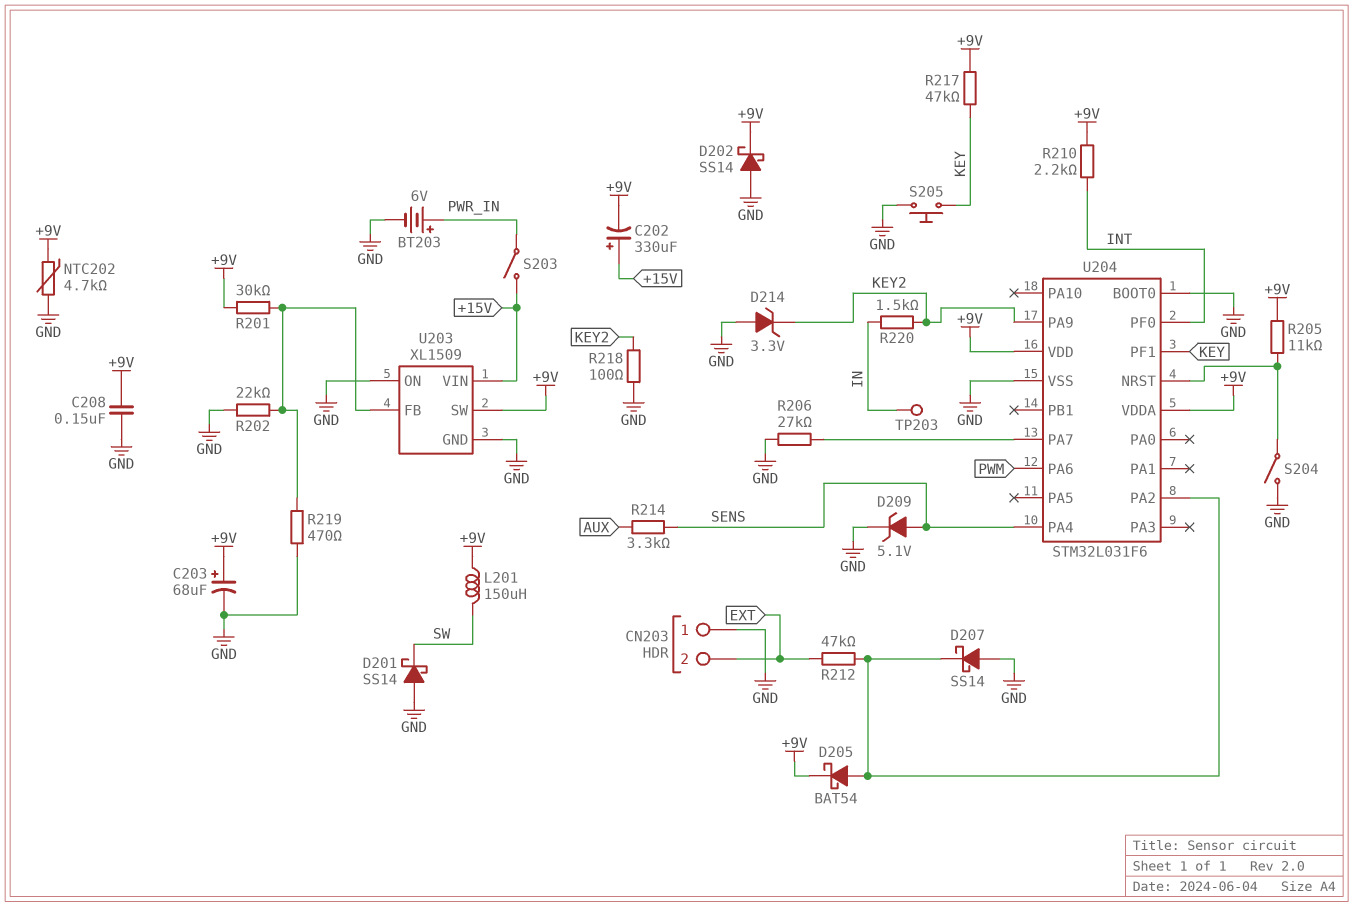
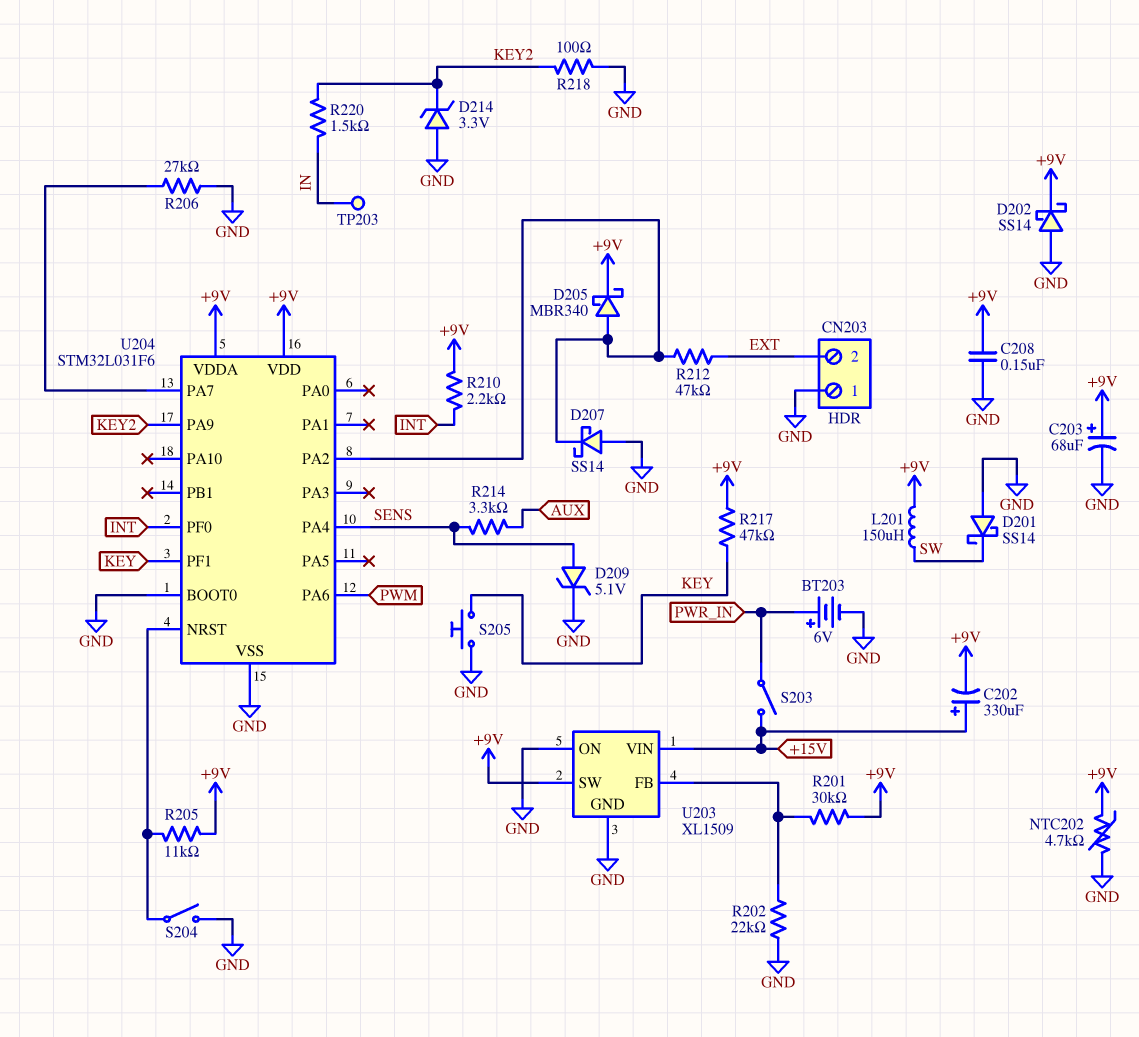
D205: schottky BAT54 (A U204/PA2, K +9V) -> schottky MBR340 (A U204/PA2, K +9V)
R219: 470 (GND, U203/FB) -> none

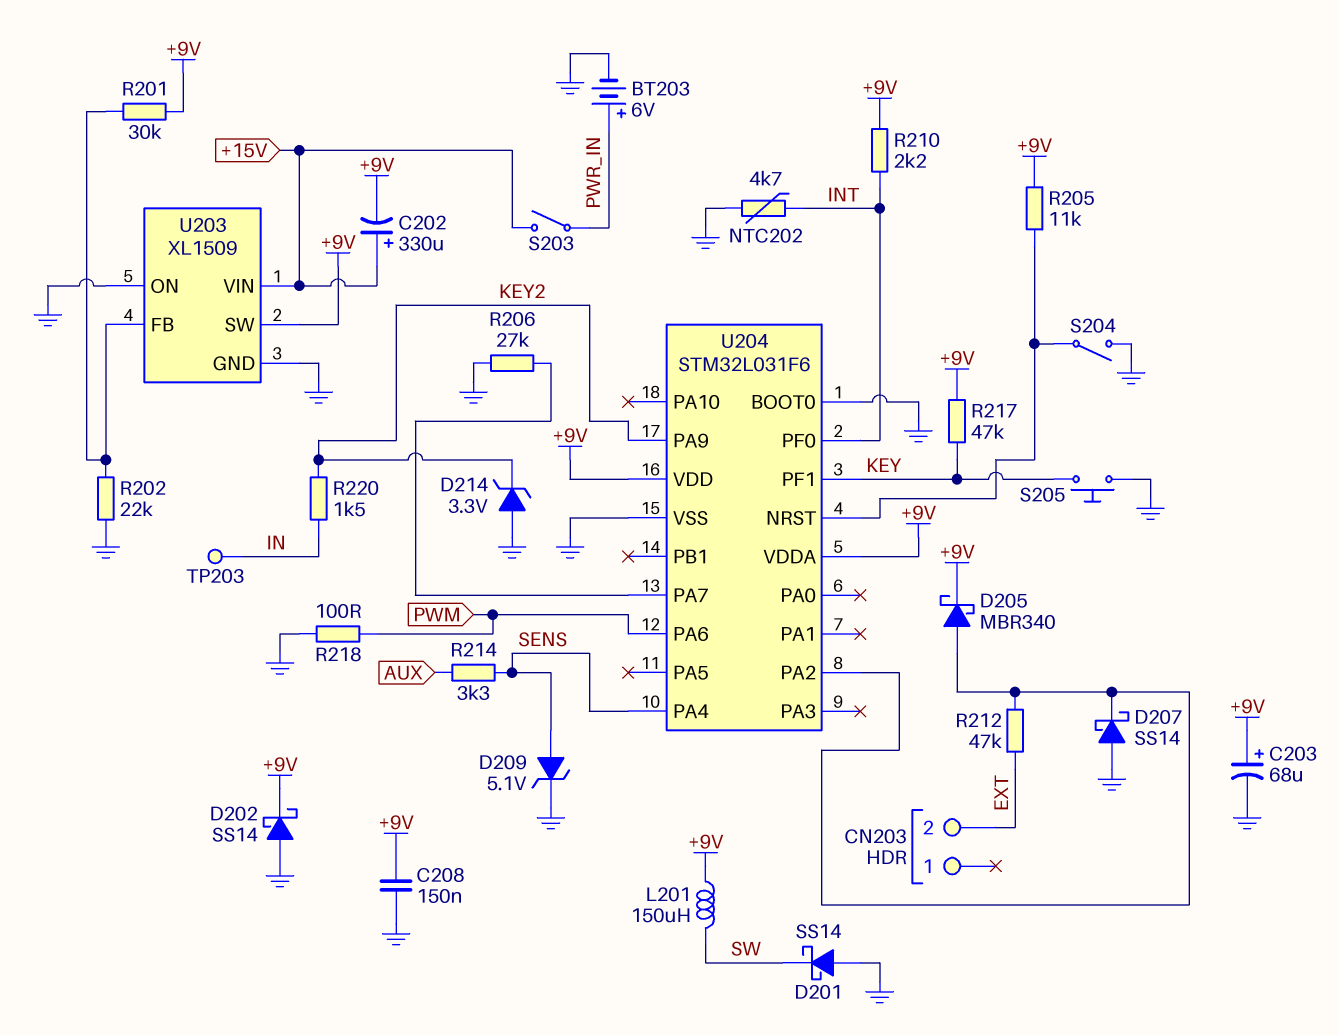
CN203 pin 1: GND -> none
NTC202: 4.7k (+9V, GND) -> 4.7k (GND, INT)
R218: 100 (GND, KEY2) -> 100 (GND, PWM)

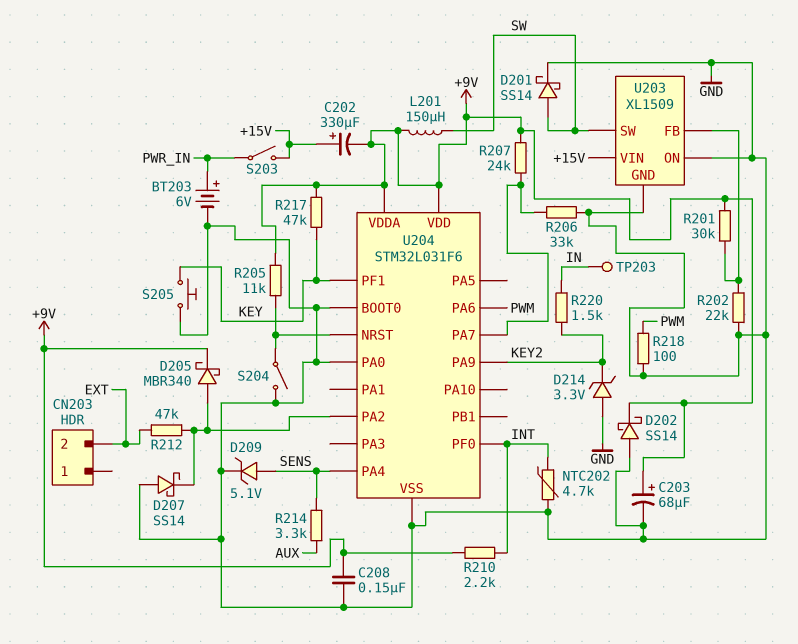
D201: schottky SS14 (A GND, K SW) -> schottky SS14 (A SW, K GND)
R206: 27k (GND, U204/PA7) -> 33k (GND, U204/PA7)
R207: none -> 24k (+9V, U204/PA7)
U203 pin SW: +9V -> SW
U204 pin PA0: none -> GND

